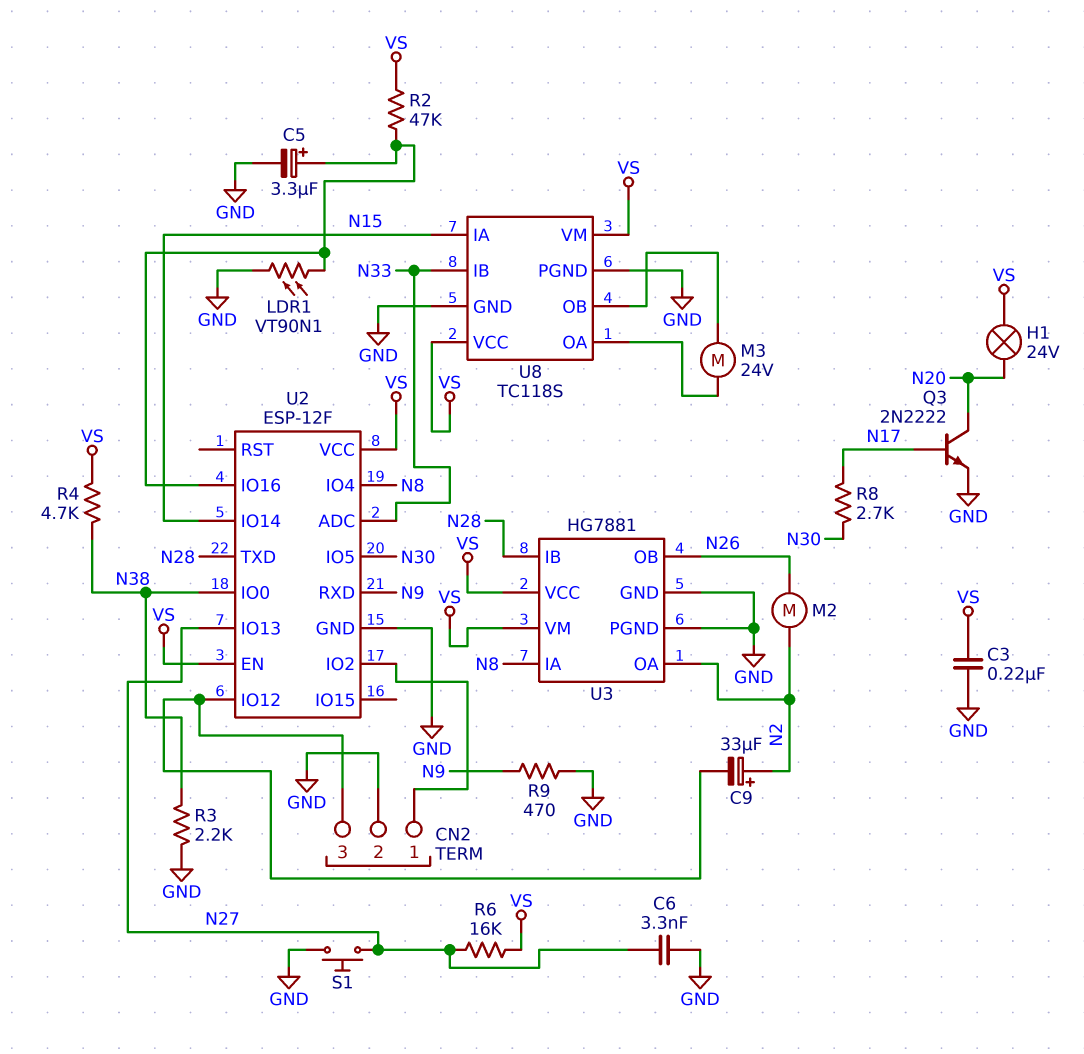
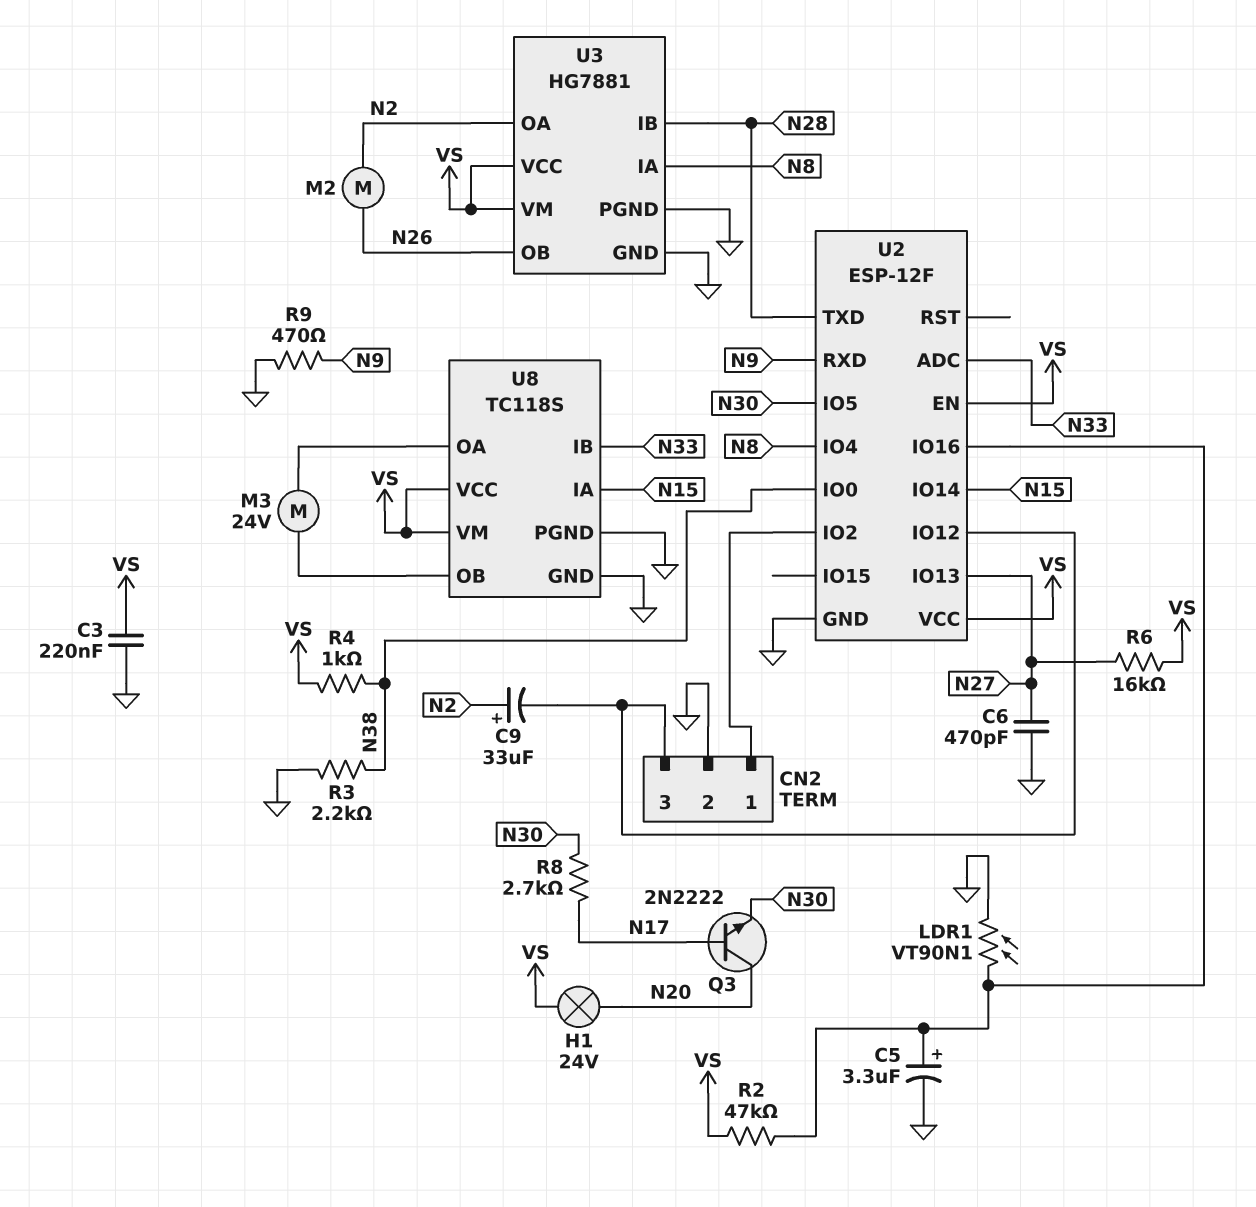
C6: 3.3nF (GND, N27) -> 470pF (GND, N27)
Q3: NPN 2N2222 (B N17, C N20, E GND) -> NPN 2N2222 (B N17, C N20, E N30)
R4: 4.7k (N38, VS) -> 1k (N38, VS)
S1: button (GND, N27) -> none

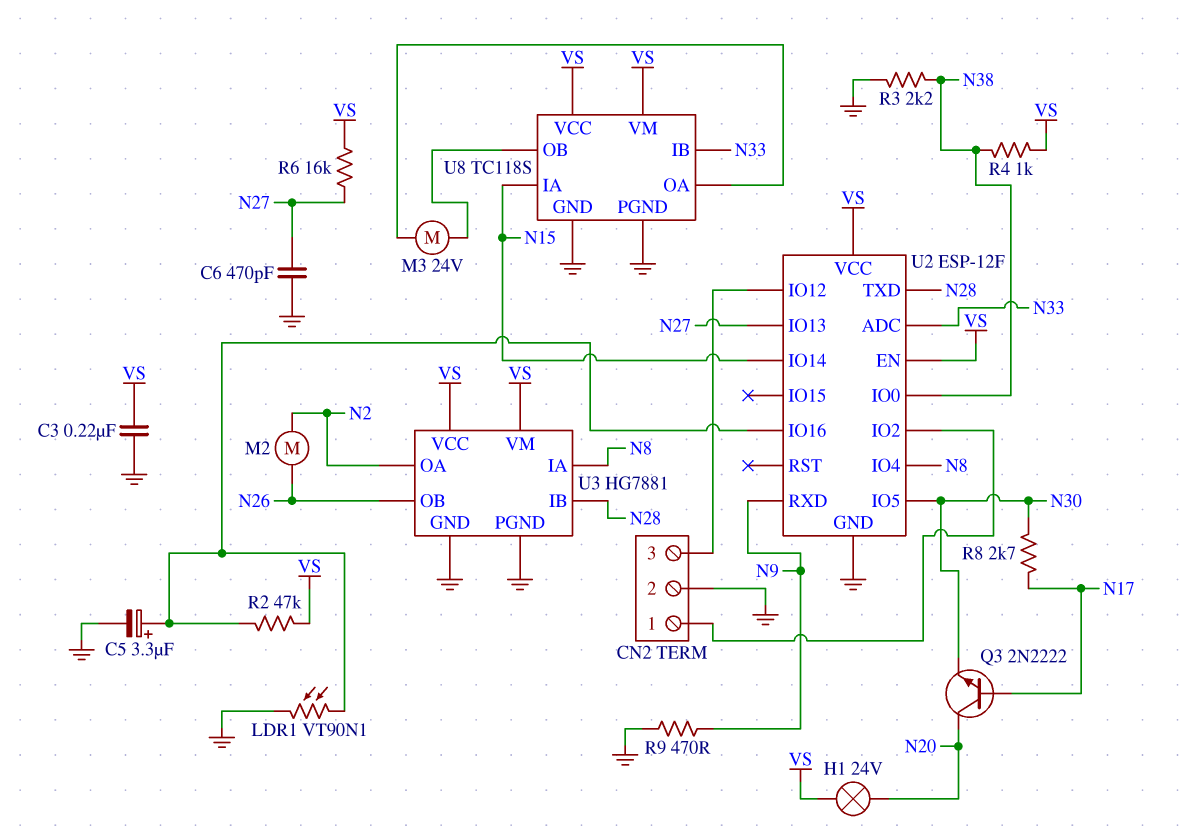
C9: 33uF (plus N2, minus CN2/3) -> none

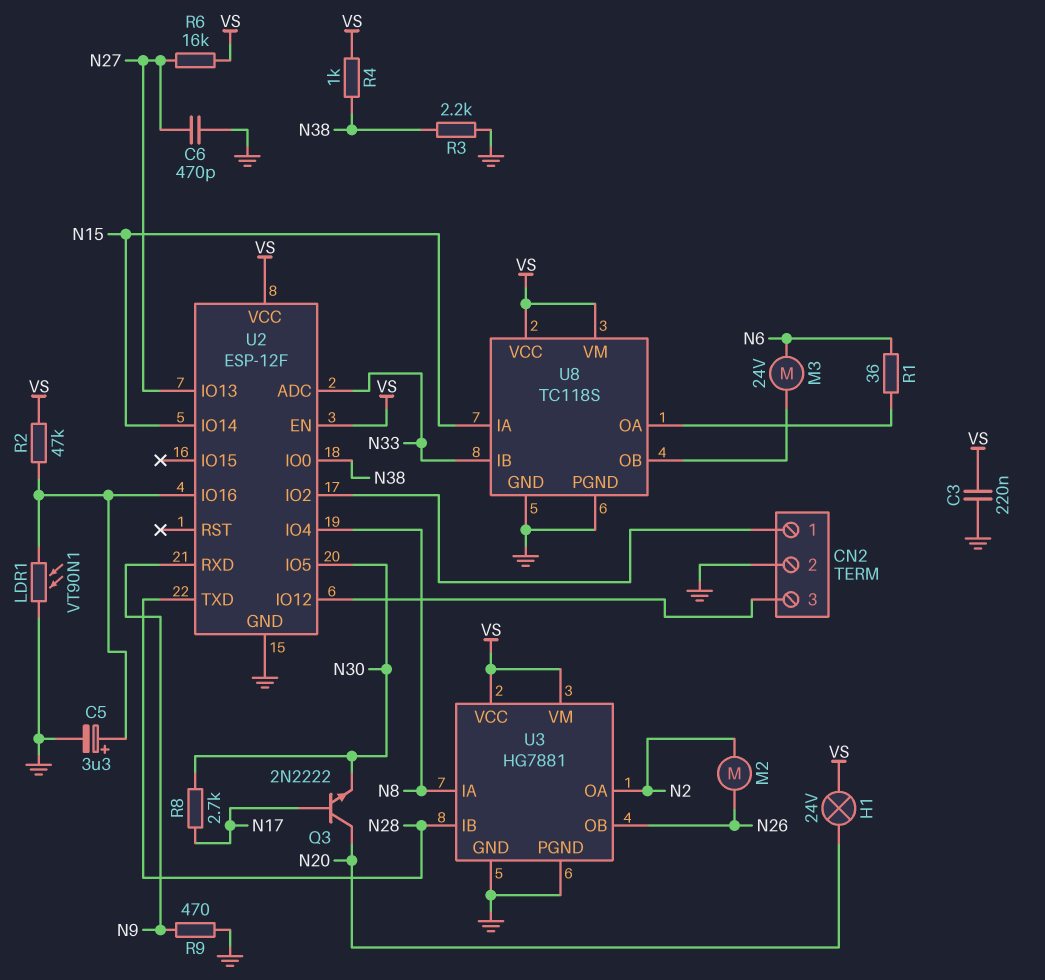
M3: motor 24V (U8/OA, U8/OB) -> motor 24V (N6, U8/OB)
R1: none -> 36 (N6, U8/OA)

